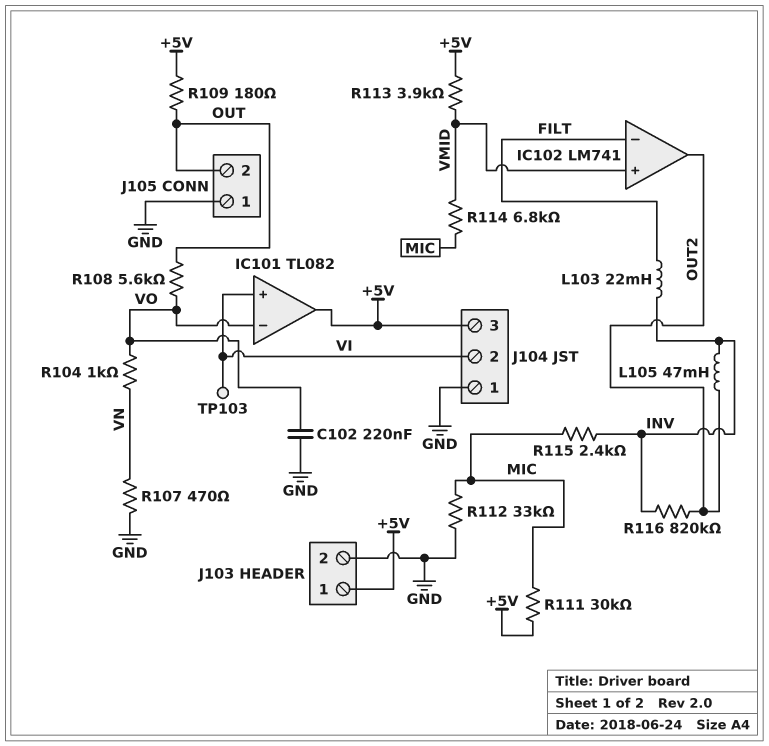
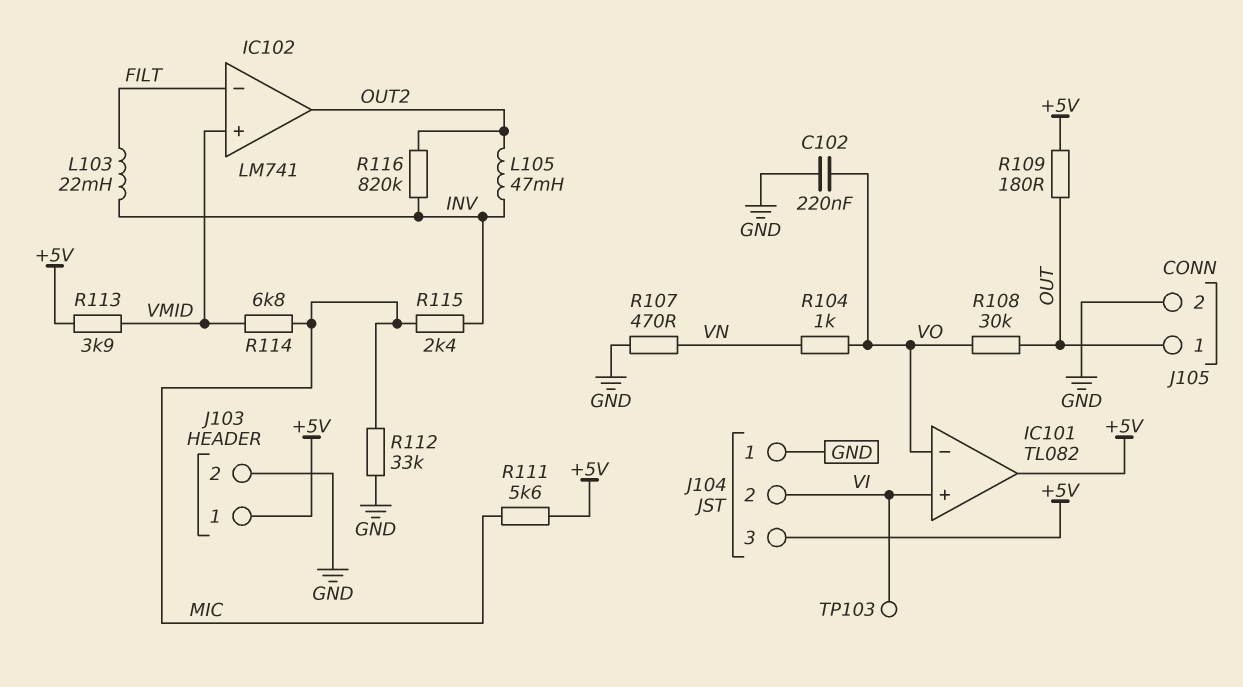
J105 pin 1: GND -> OUT
J105 pin 2: OUT -> GND
R108: 5.6k (OUT, VO) -> 30k (OUT, VO)
R111: 30k (+5V, MIC) -> 5.6k (+5V, MIC)

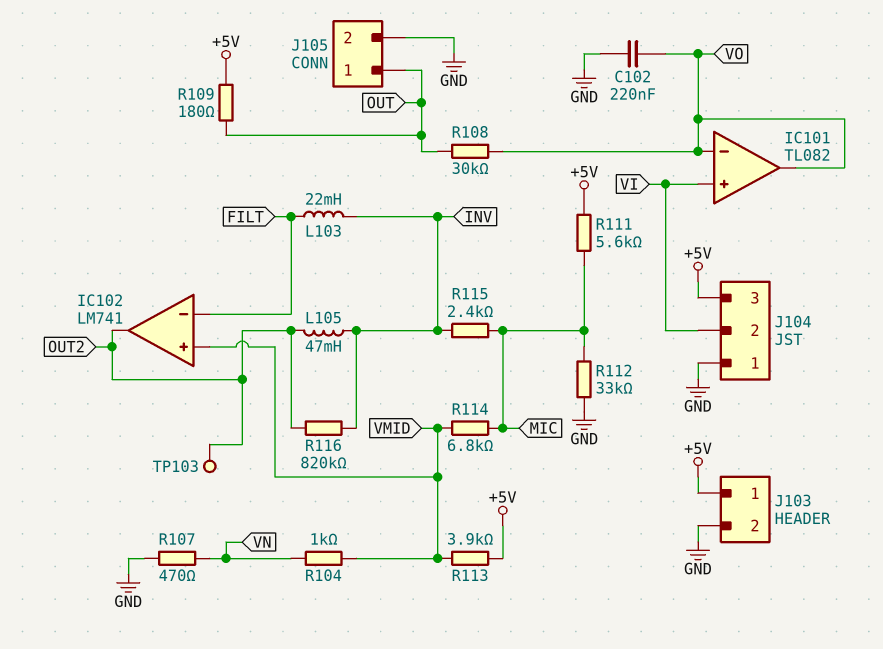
IC101 pin out: +5V -> VO
R104: 1k (VN, VO) -> 1k (VMID, VN)
TP103: test point (VI) -> test point (OUT2)

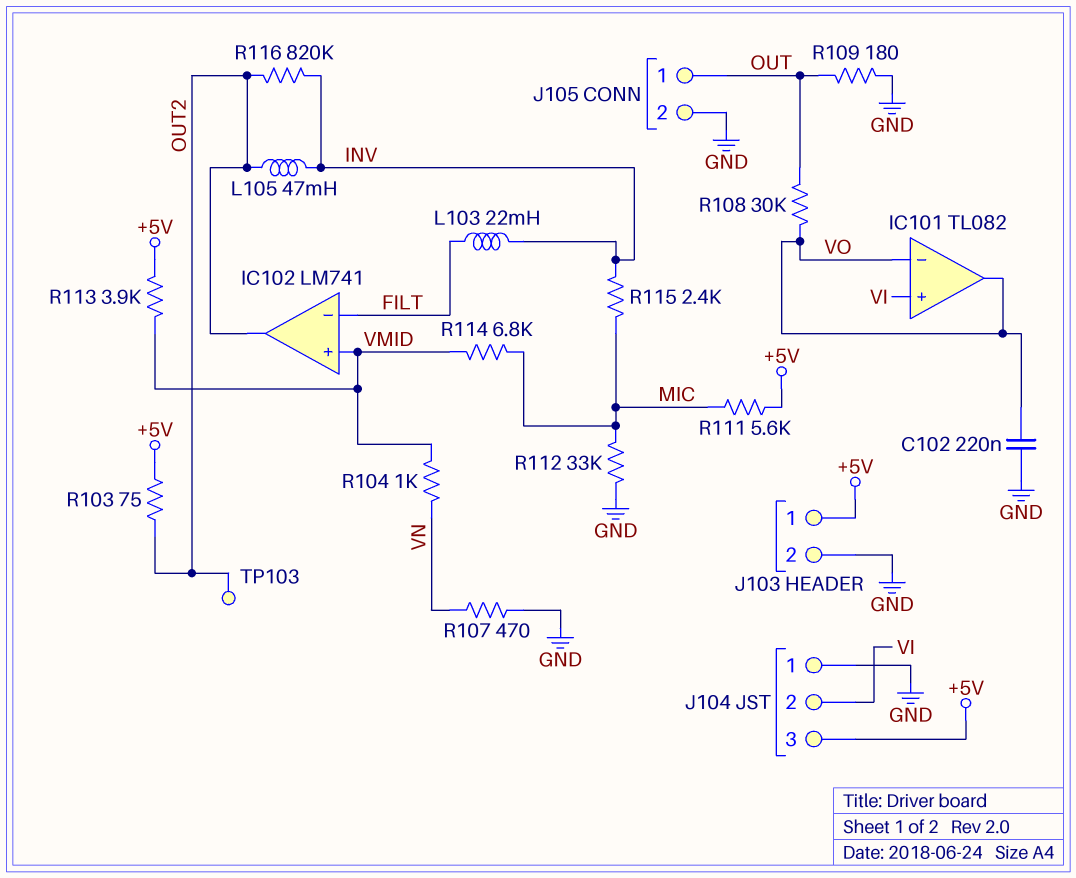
R103: none -> 75 (+5V, OUT2)
R109: 180 (+5V, OUT) -> 180 (GND, OUT)

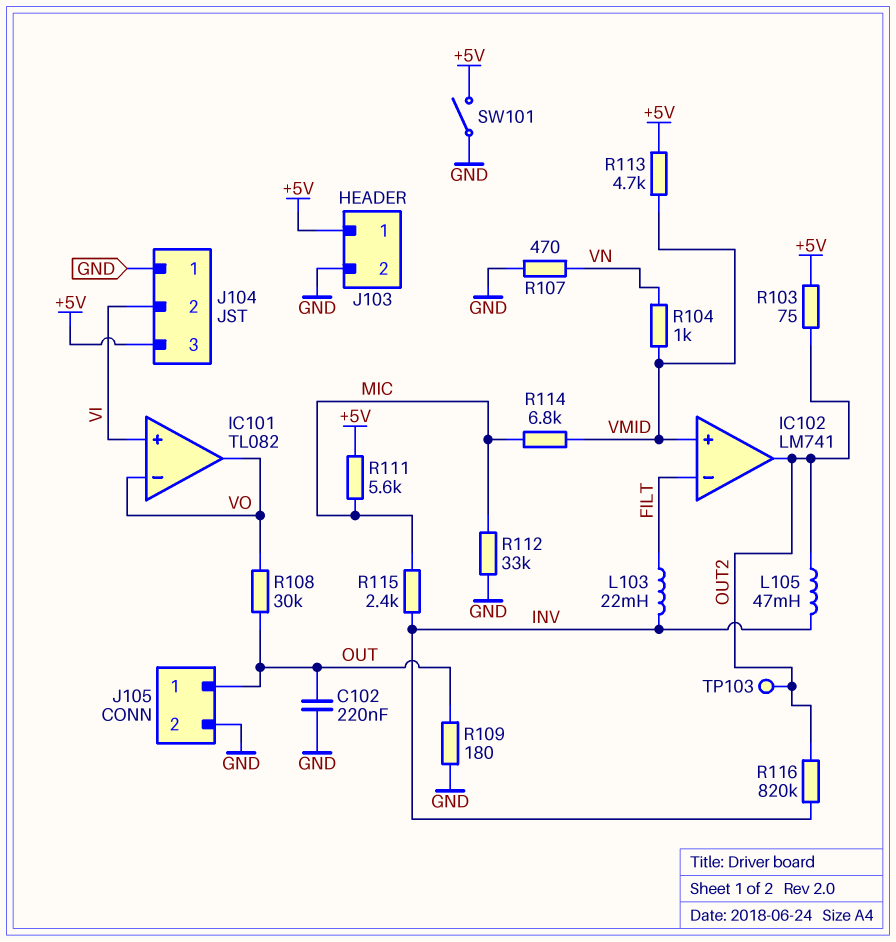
C102: 220nF (GND, VO) -> 220nF (GND, OUT)
R113: 3.9k (+5V, VMID) -> 4.7k (+5V, VMID)
SW101: none -> switch (+5V, GND)

